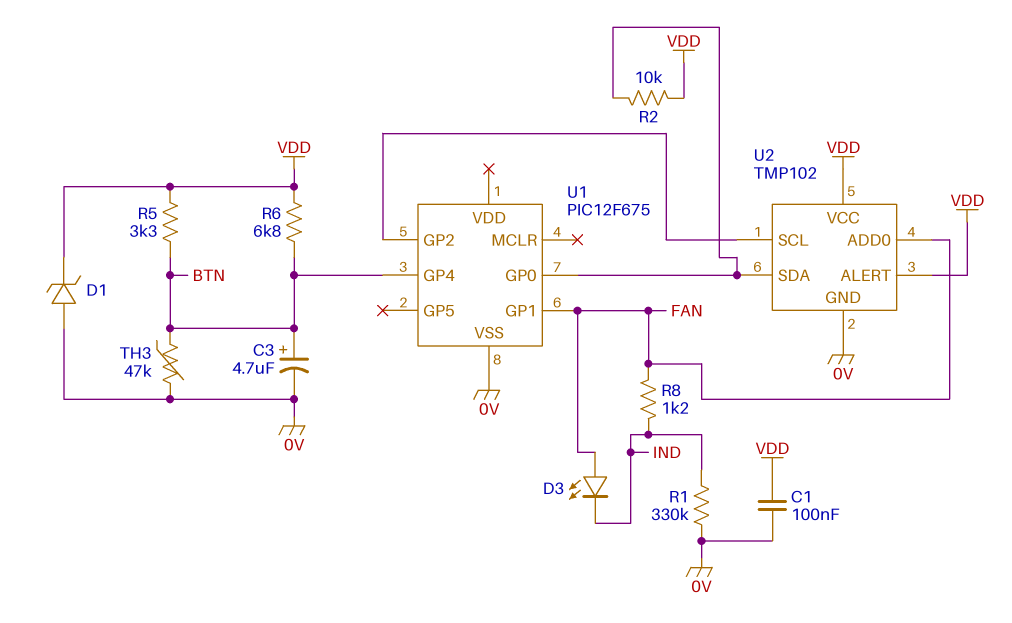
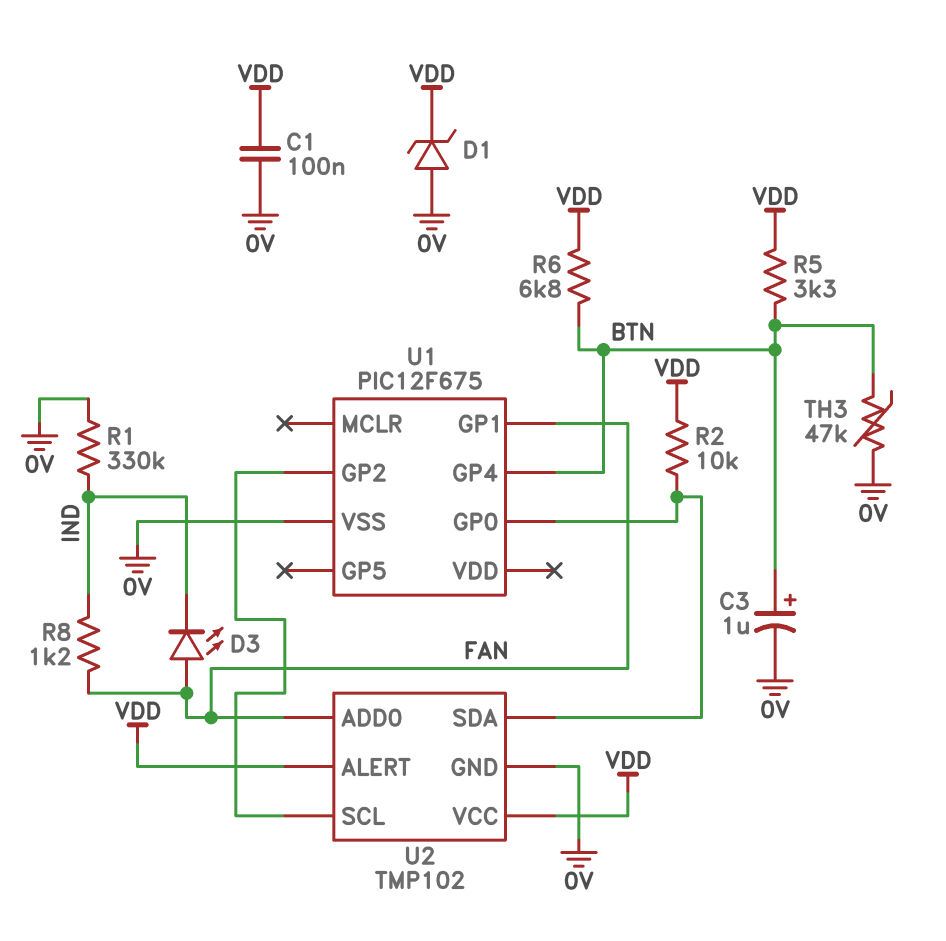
C3: 4.7uF (plus BTN, minus 0V) -> 1uF (plus BTN, minus 0V)

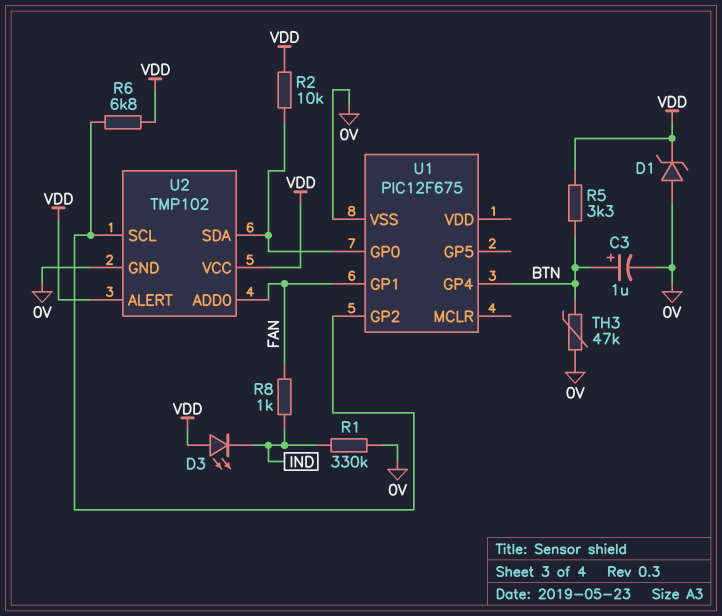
C1: 100nF (0V, VDD) -> none
D3: LED (A FAN, K IND) -> LED (A VDD, K IND)
R6: 6.8k (BTN, VDD) -> 6.8k (U1/GP2, VDD)
R8: 1.2k (FAN, IND) -> 1k (FAN, IND)

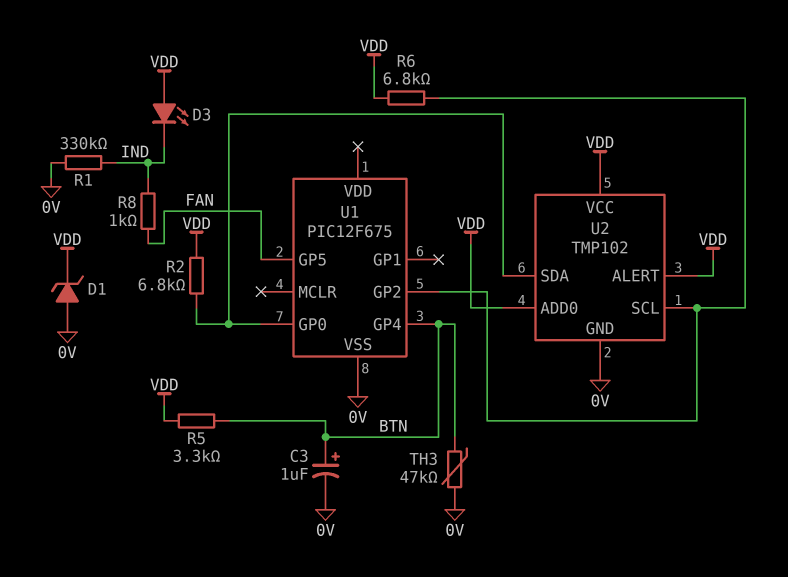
R2: 10k (U1/GP0, VDD) -> 6.8k (U1/GP0, VDD)
U1 pin GP1: FAN -> none
U1 pin GP5: none -> FAN
U2 pin ADD0: FAN -> VDD

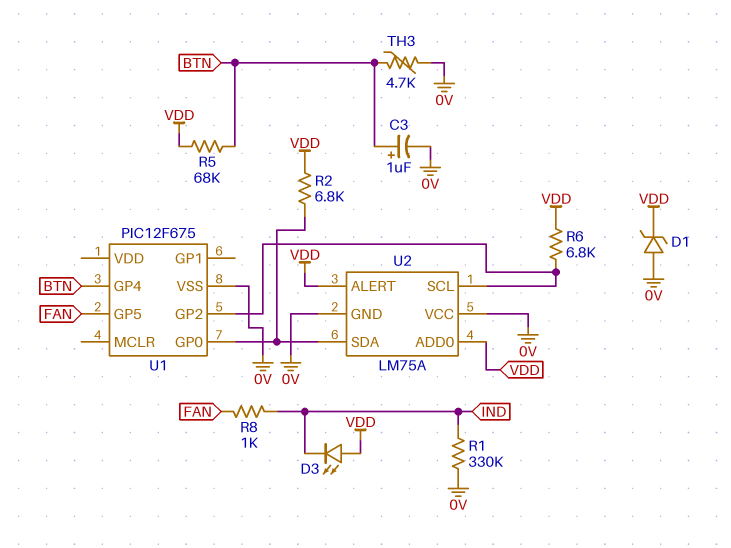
R5: 3.3k (BTN, VDD) -> 68k (BTN, VDD)
TH3: 47k (0V, BTN) -> 4.7k (0V, BTN)
U2: TMP102 -> LM75A
U2 pin VCC: VDD -> 0V

